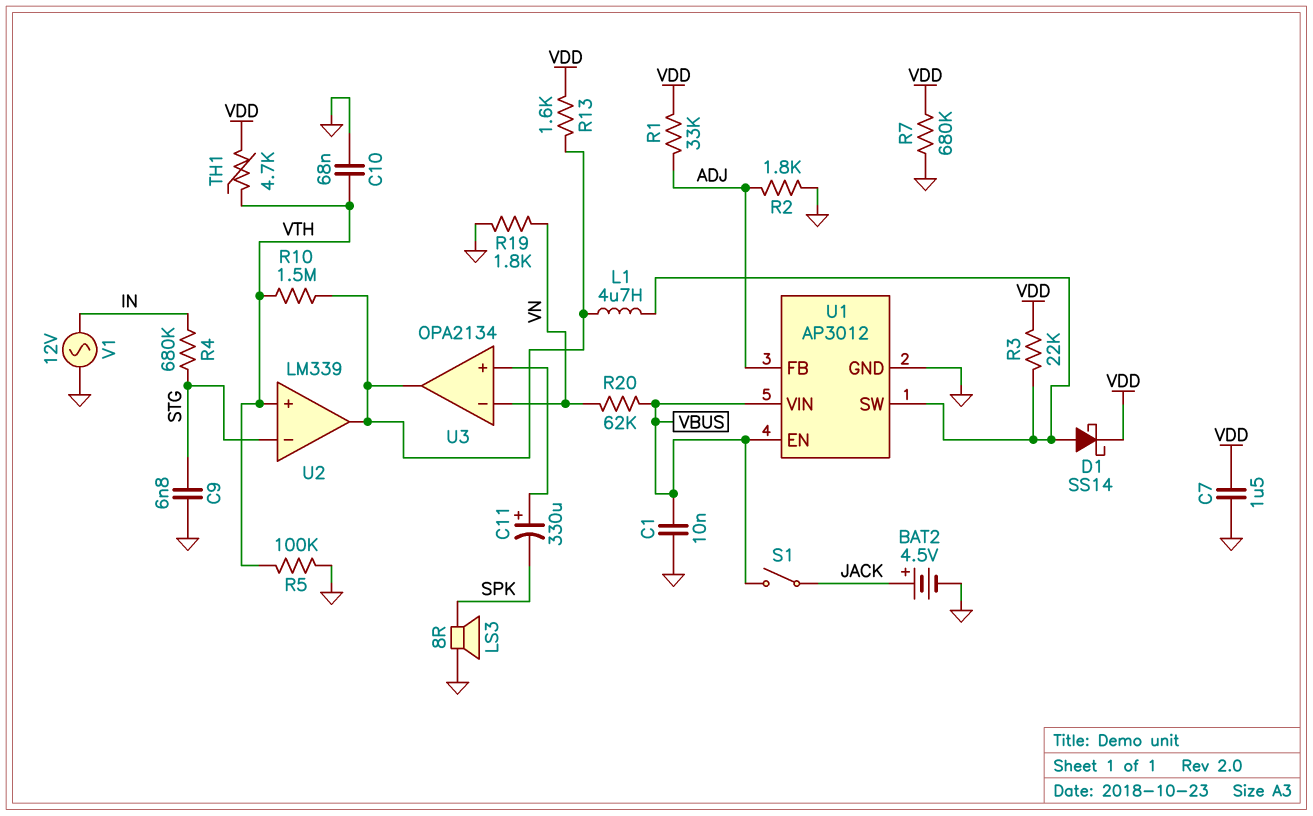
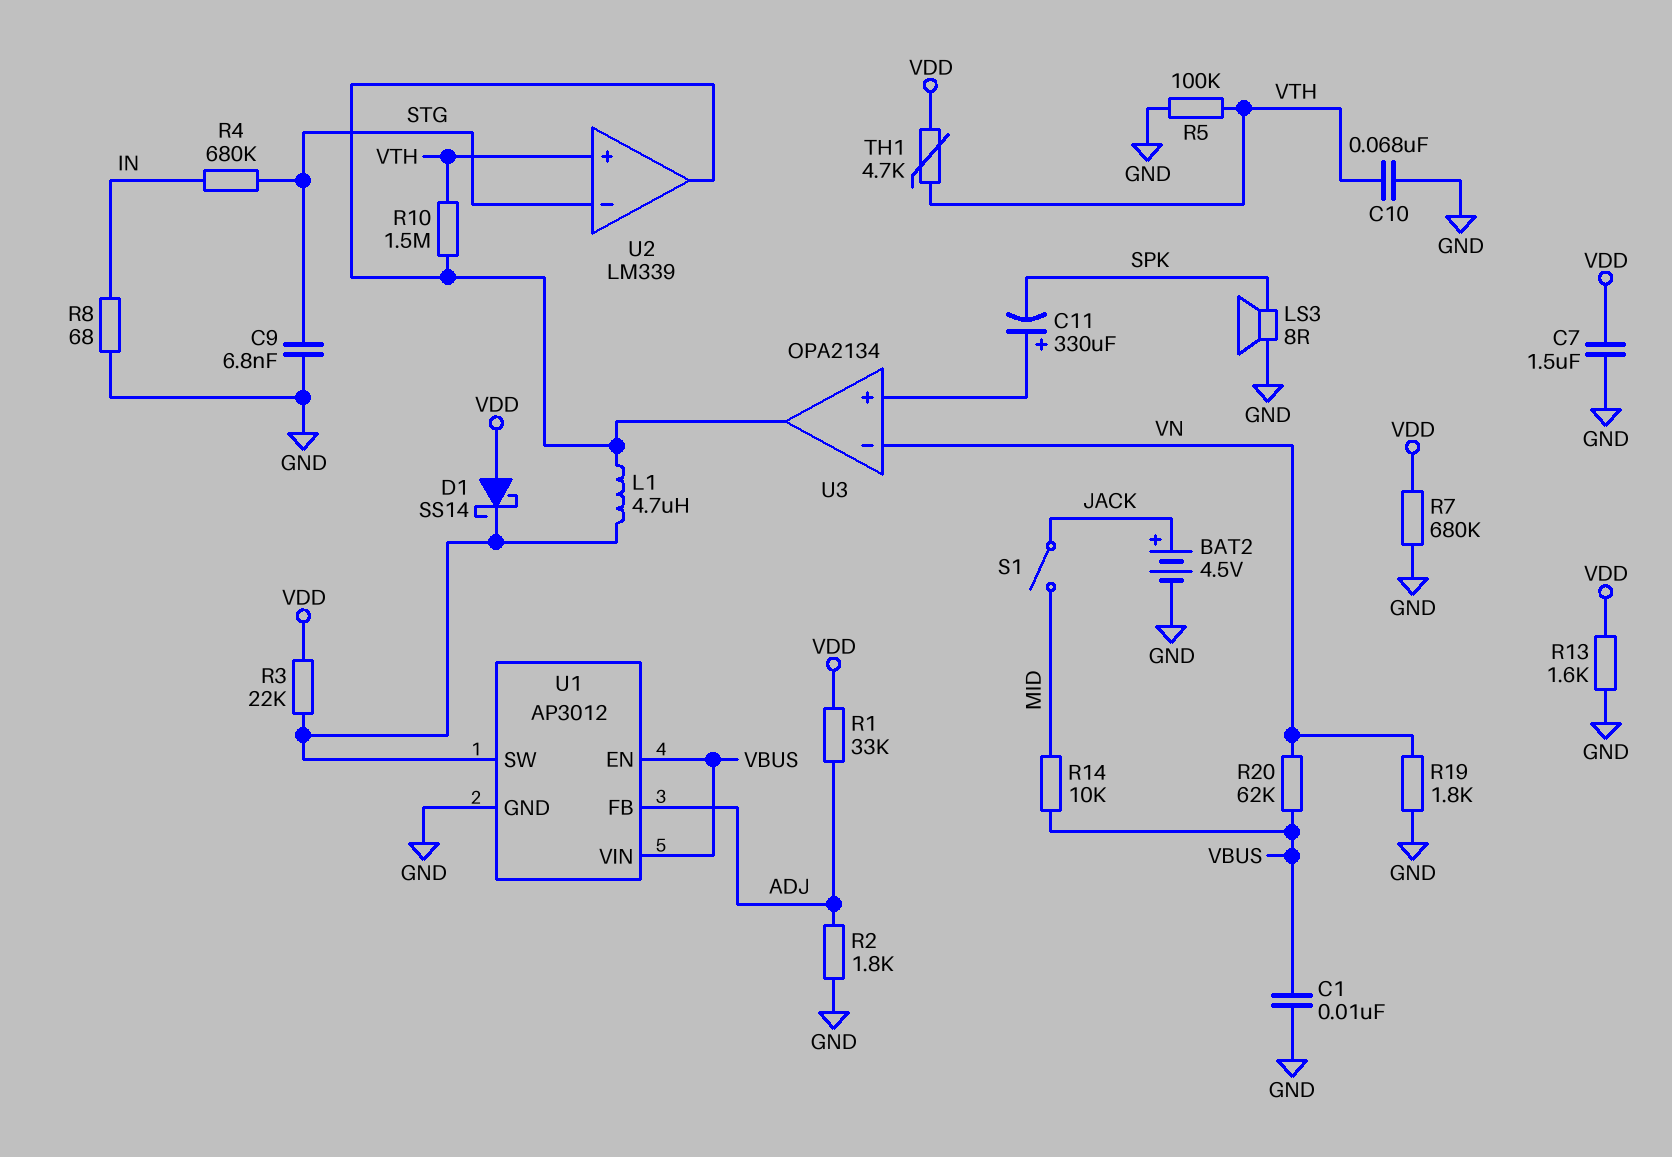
D1: schottky SS14 (A U1/SW, K VDD) -> schottky SS14 (A VDD, K U1/SW)
R8: none -> 68 (GND, IN)
R13: 1.6k (U2/out, VDD) -> 1.6k (GND, VDD)
R14: none -> 10k (MID, VBUS)
S1: switch (JACK, VBUS) -> switch (JACK, MID)
V1: AC 12V (GND, IN) -> none

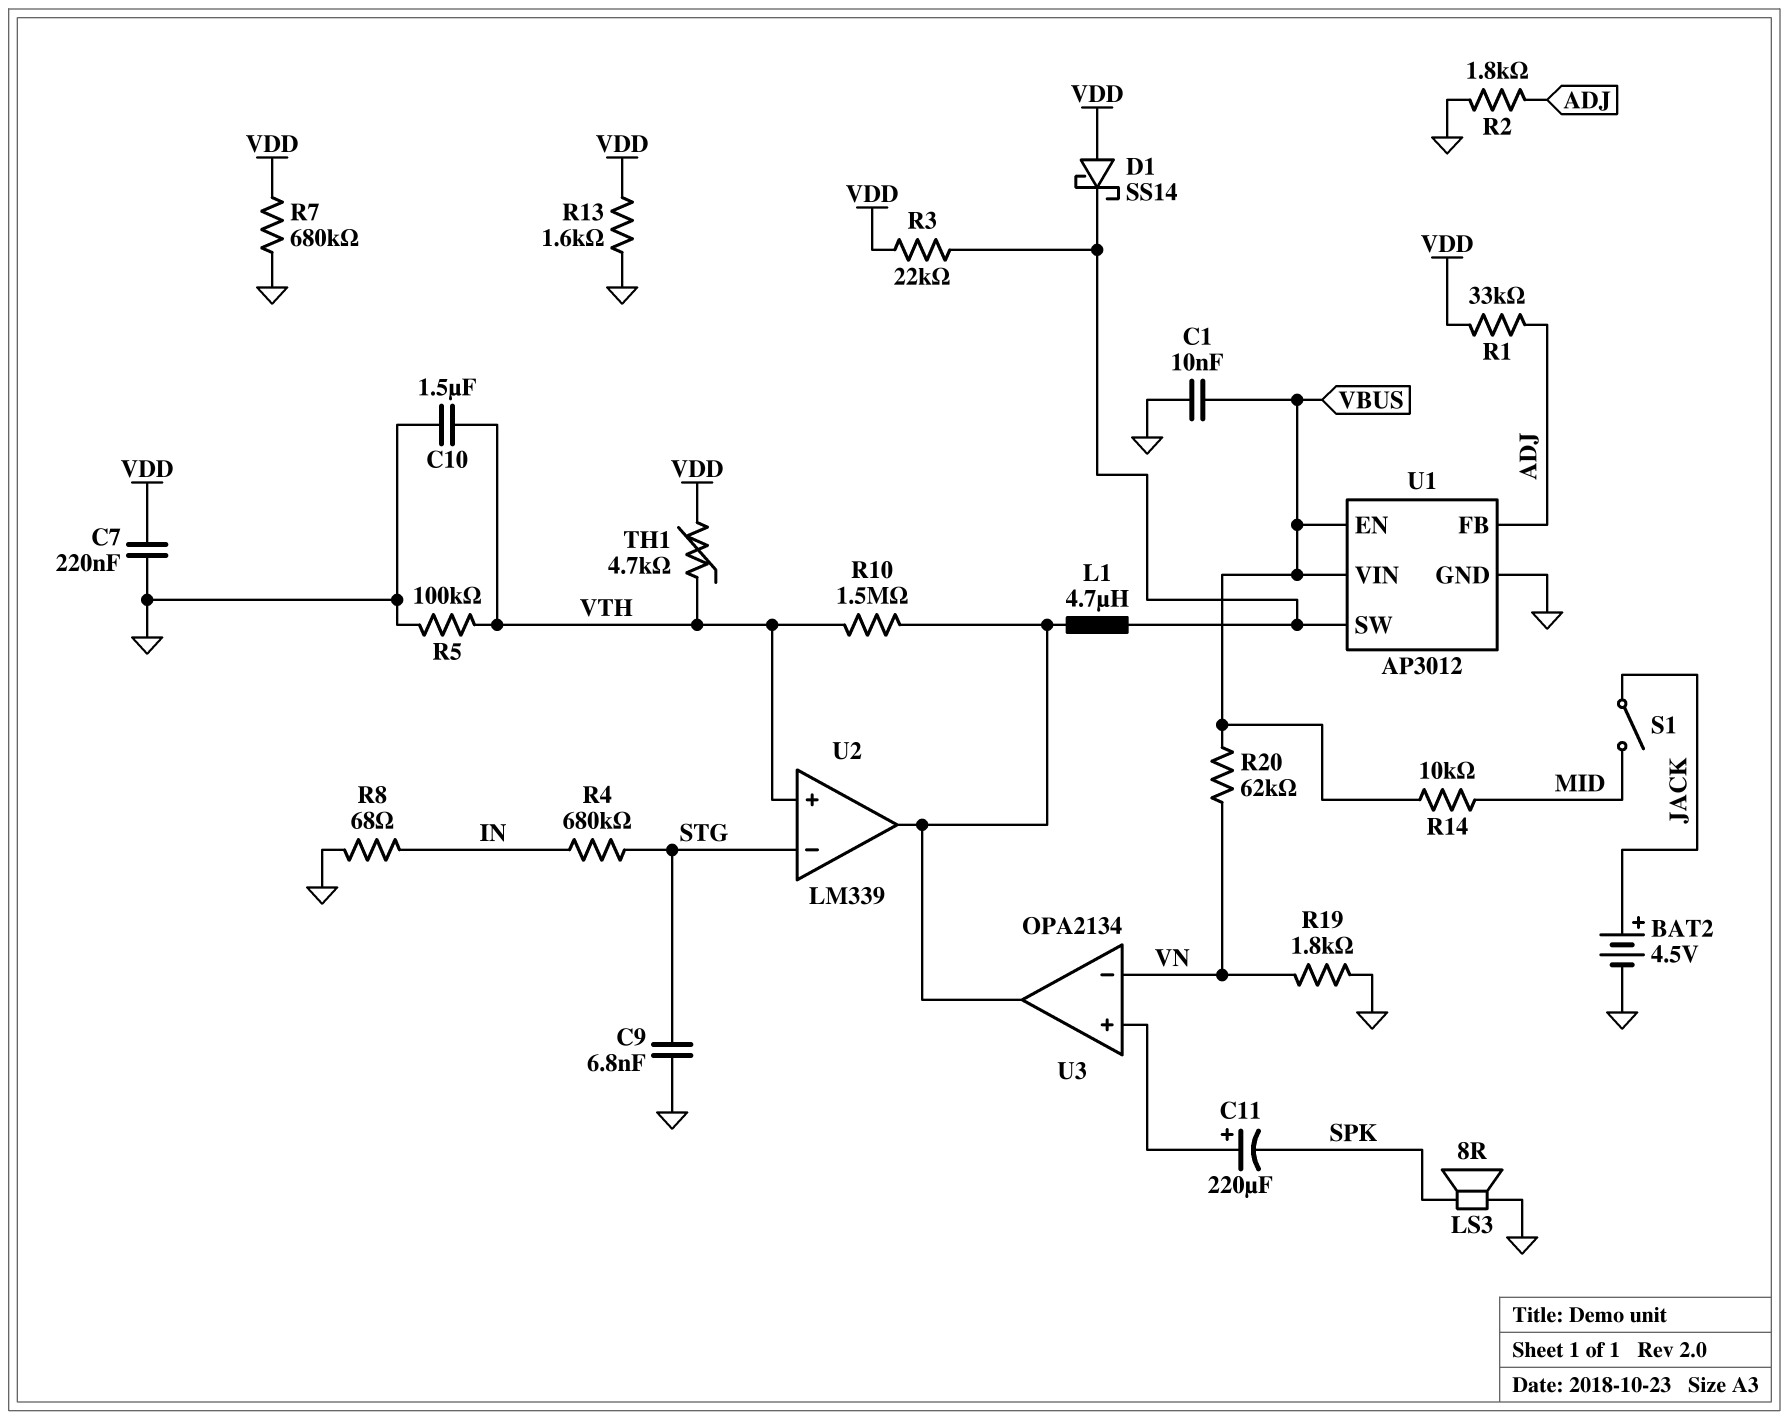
C7: 1.5uF (GND, VDD) -> 220nF (GND, VDD)
C10: 68nF (GND, VTH) -> 1.5uF (GND, VTH)
C11: 330uF (plus U3/in+, minus SPK) -> 220uF (plus U3/in+, minus SPK)

